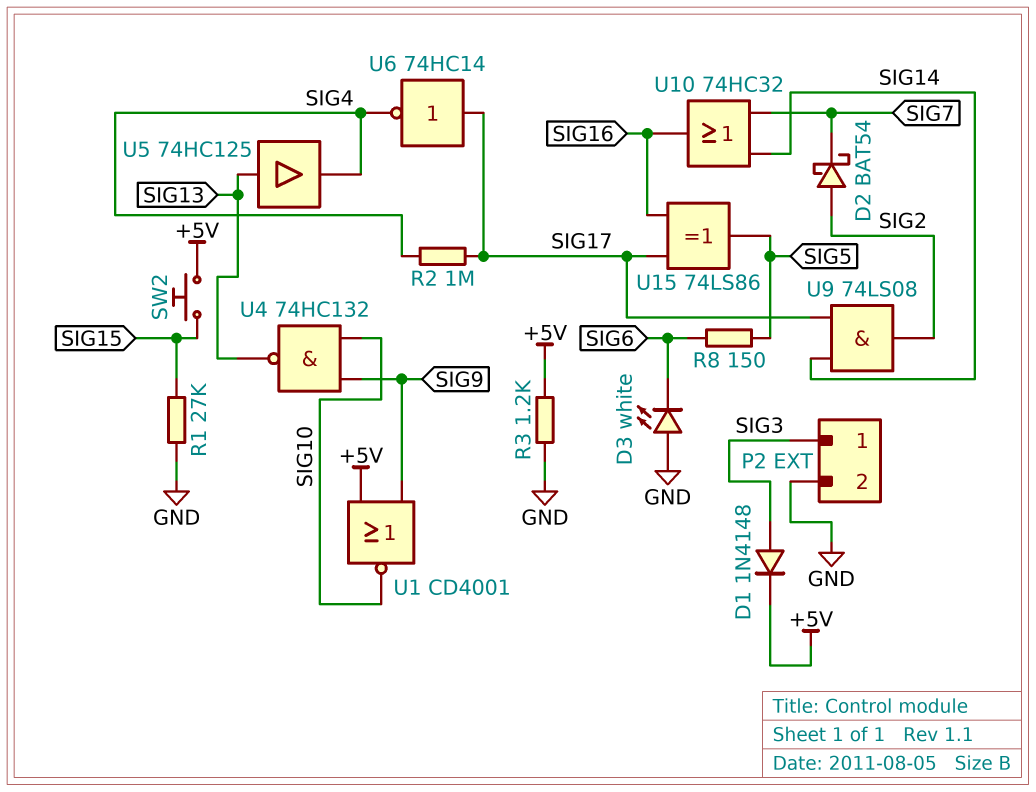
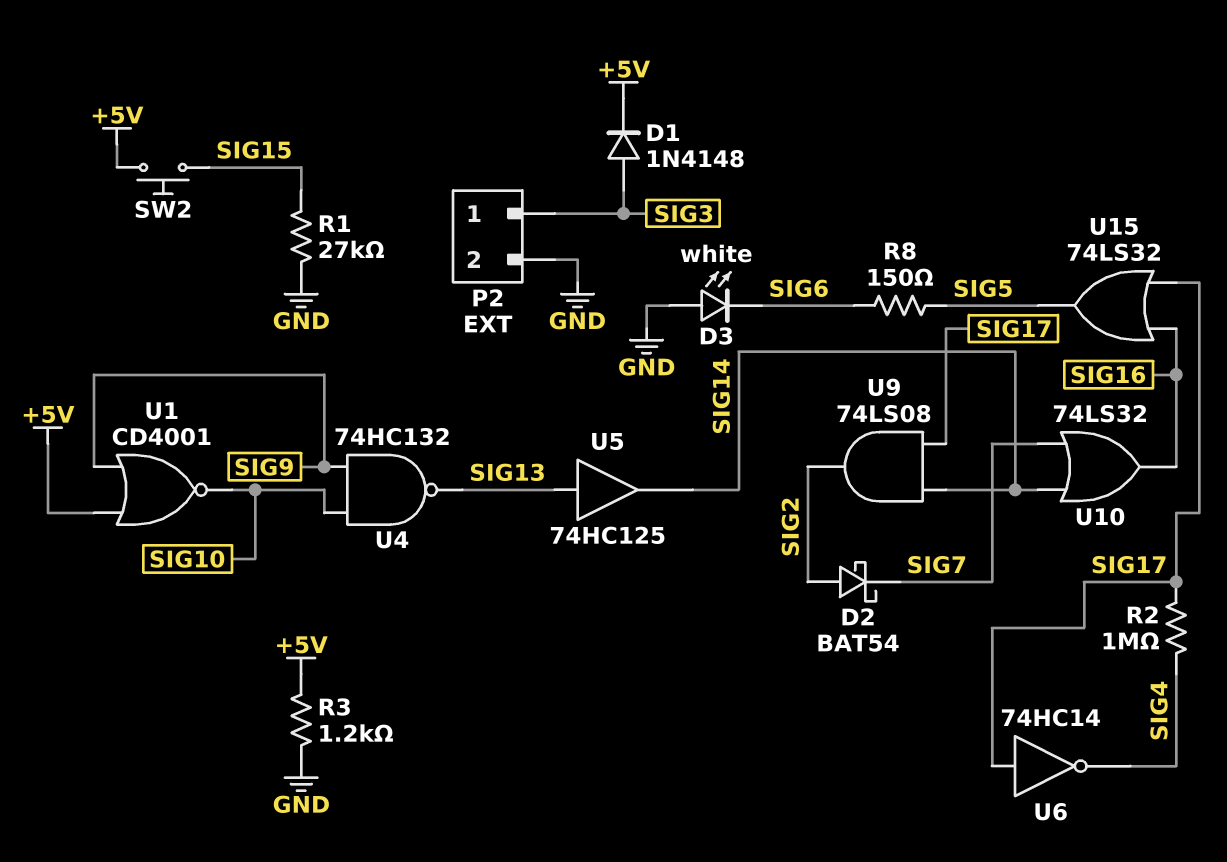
U5: buffer 74HC125 (in SIG13, out SIG4) -> buffer 74HC125 (in SIG13, out SIG14)
U10: OR 74HC32 (in SIG7, in SIG14, out SIG16) -> OR 74LS32 (in SIG7, in SIG14, out SIG16)
U15: XOR 74LS86 (in SIG16, in SIG17, out SIG5) -> OR 74LS32 (in SIG16, in SIG17, out SIG5)

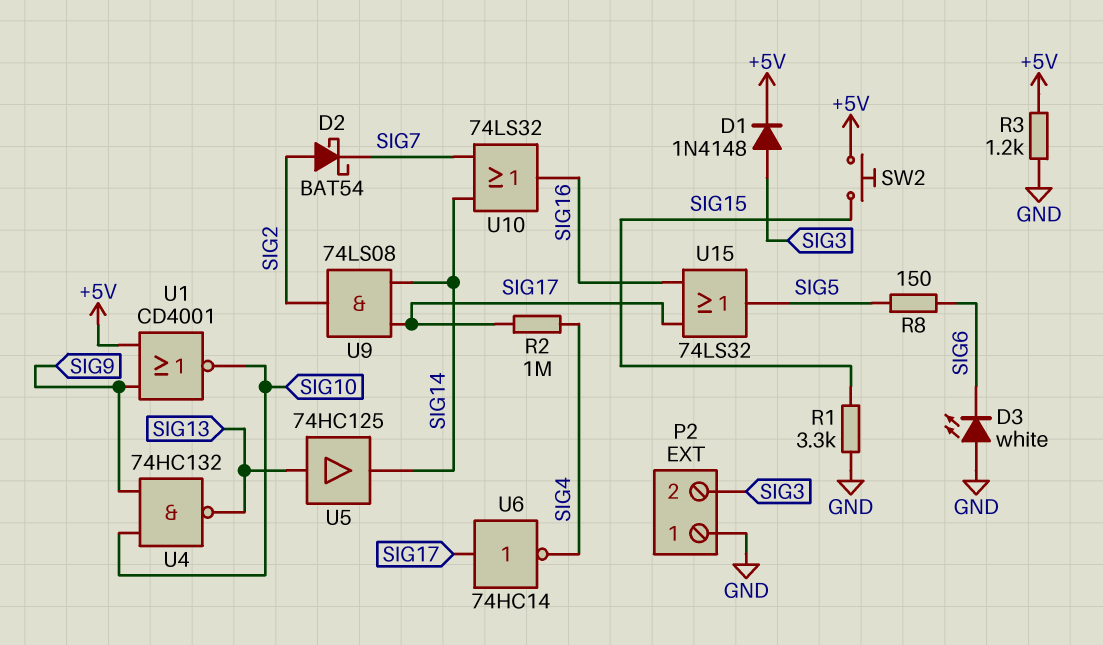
P2 pin 1: SIG3 -> GND
P2 pin 2: GND -> SIG3
R1: 27k (GND, SIG15) -> 3.3k (GND, SIG15)

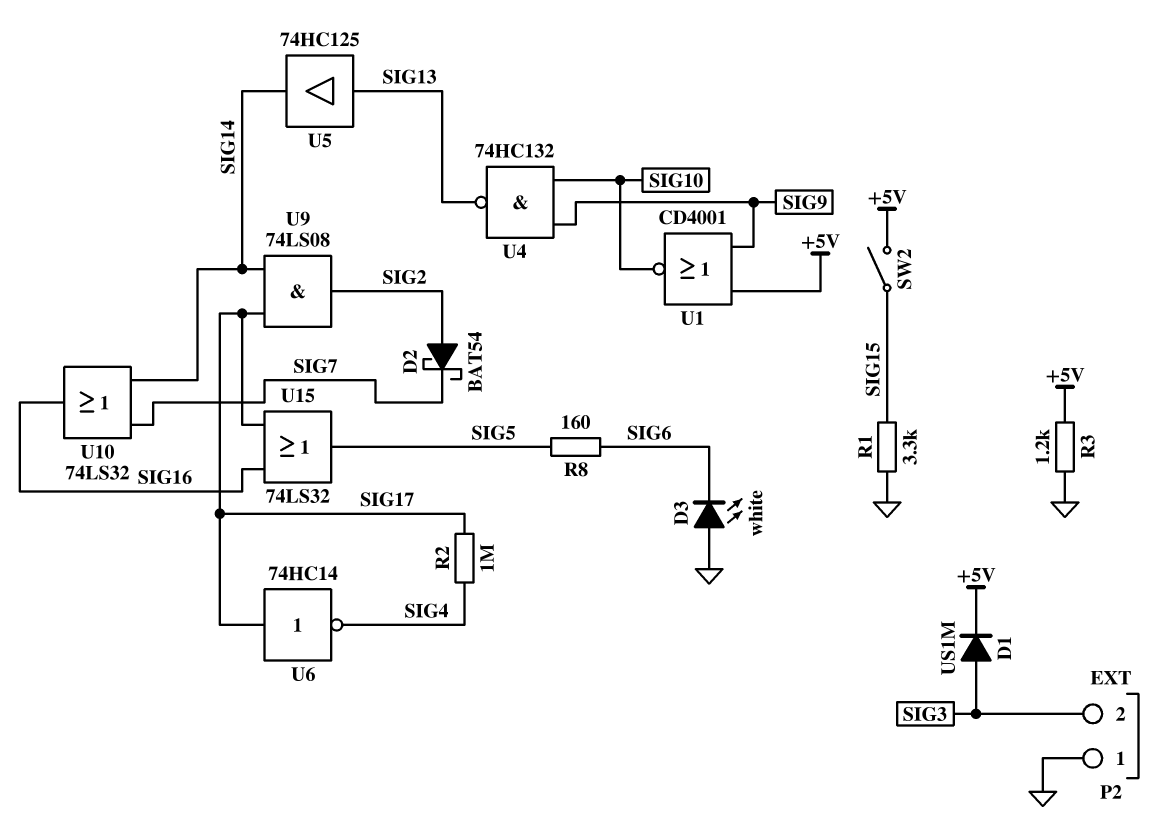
D1: diode 1N4148 (A SIG3, K +5V) -> diode US1M (A SIG3, K +5V)
R8: 150 (SIG5, SIG6) -> 160 (SIG5, SIG6)
SW2: button (+5V, SIG15) -> switch (+5V, SIG15)

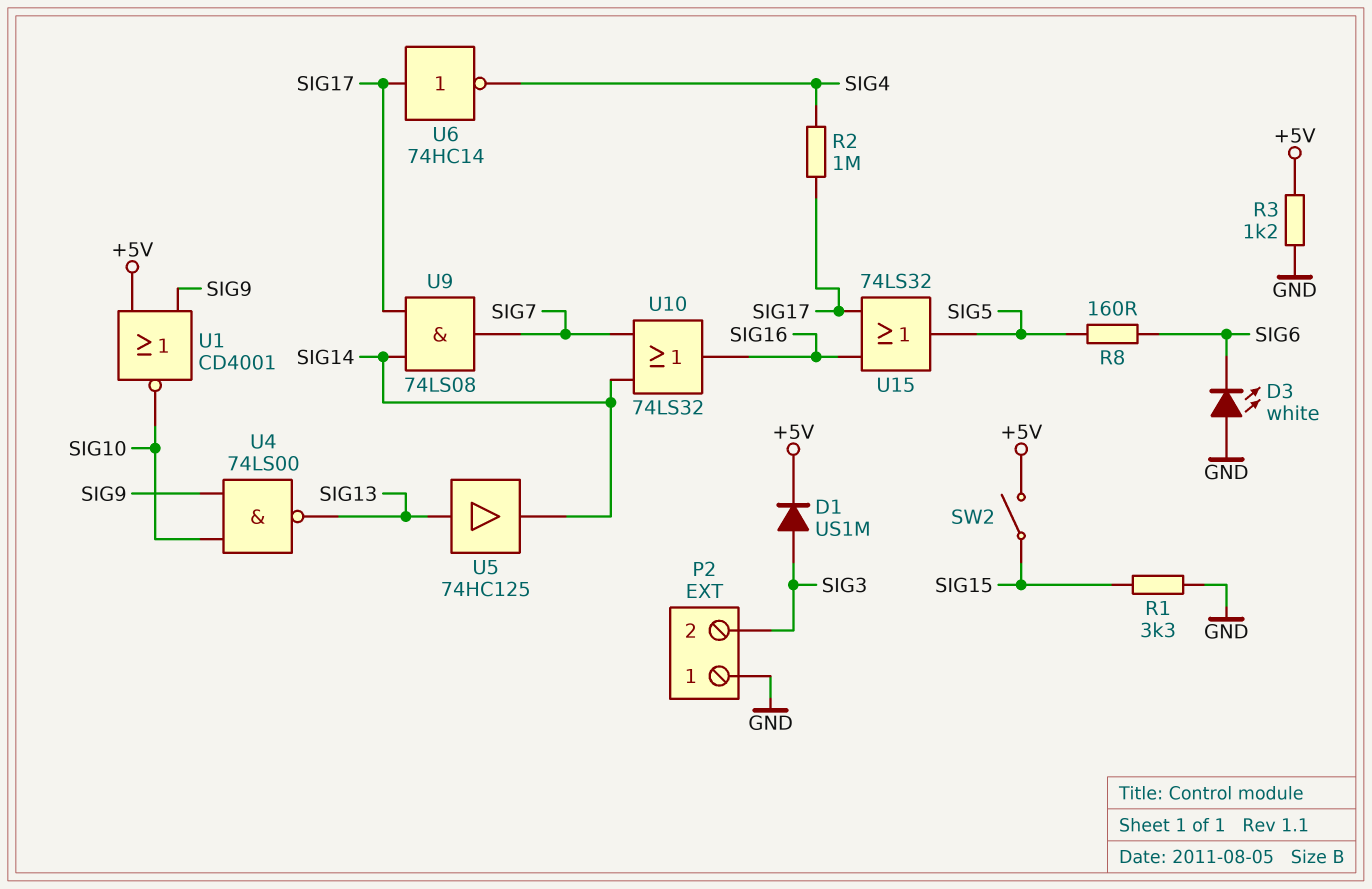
D2: schottky BAT54 (A SIG2, K SIG7) -> none
U4: NAND 74HC132 (in SIG9, in SIG10, out SIG13) -> NAND 74LS00 (in SIG9, in SIG10, out SIG13)
U9: AND 74LS08 (in SIG14, in SIG17, out SIG2) -> AND 74LS08 (in SIG14, in SIG17, out SIG7)

